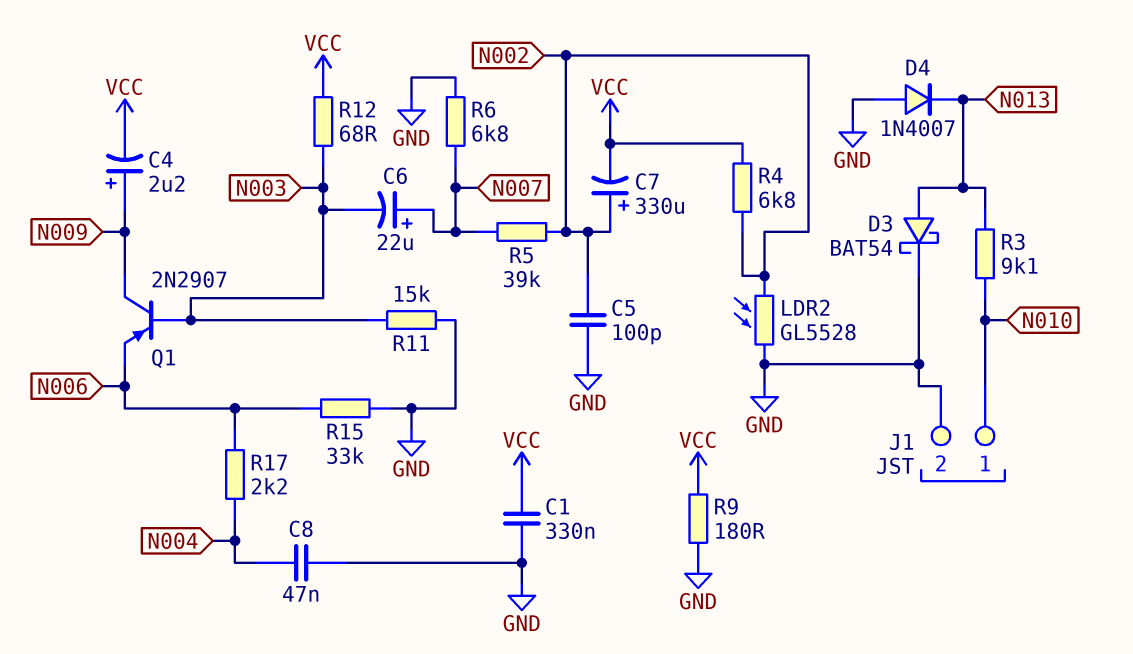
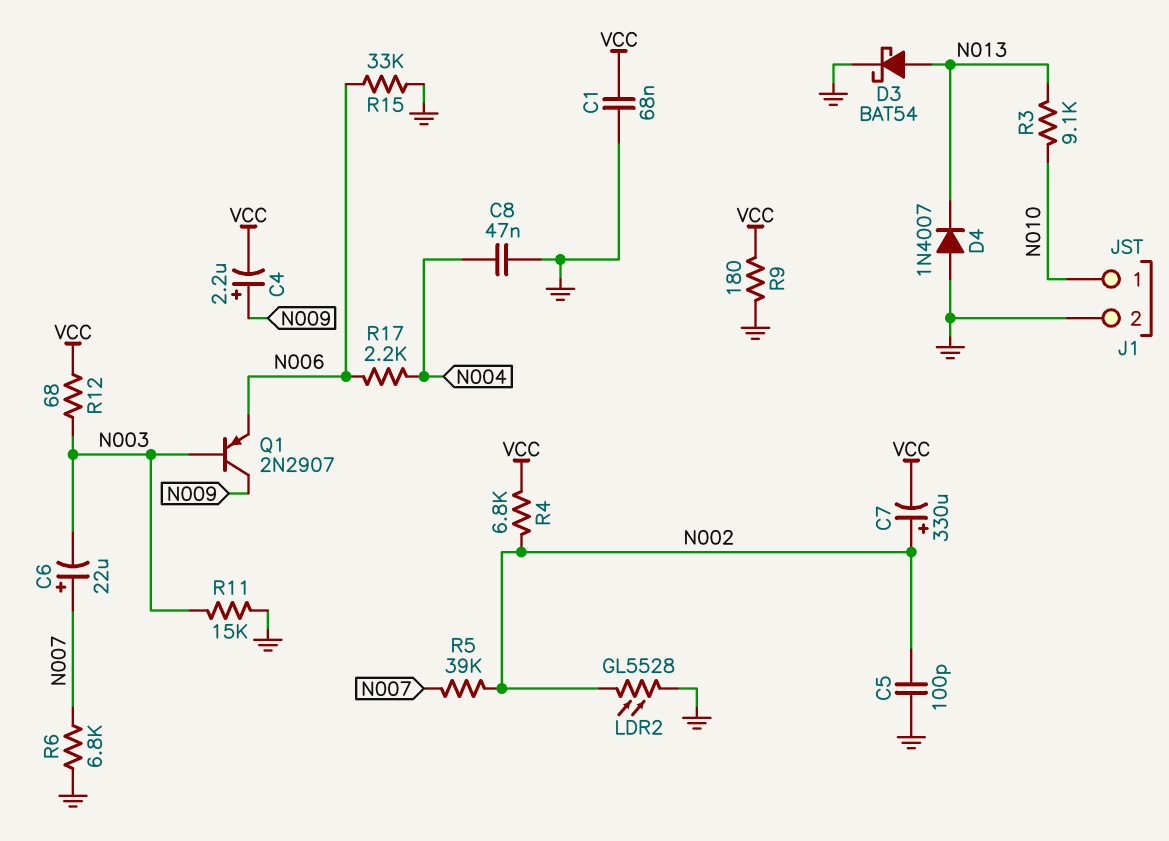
C1: 330nF (GND, VCC) -> 68nF (GND, VCC)

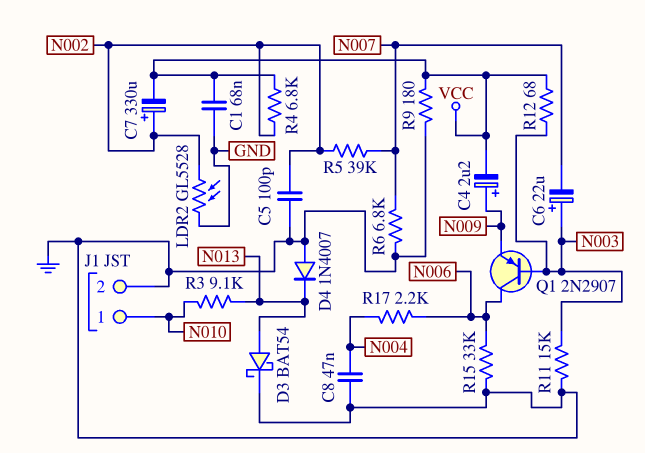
C6: 22uF (plus N007, minus N003) -> 22uF (plus N003, minus N007)
Q1: PNP 2N2907 (B N003, C N009, E N006) -> PNP 2N2907 (B N003, C N006, E N009)

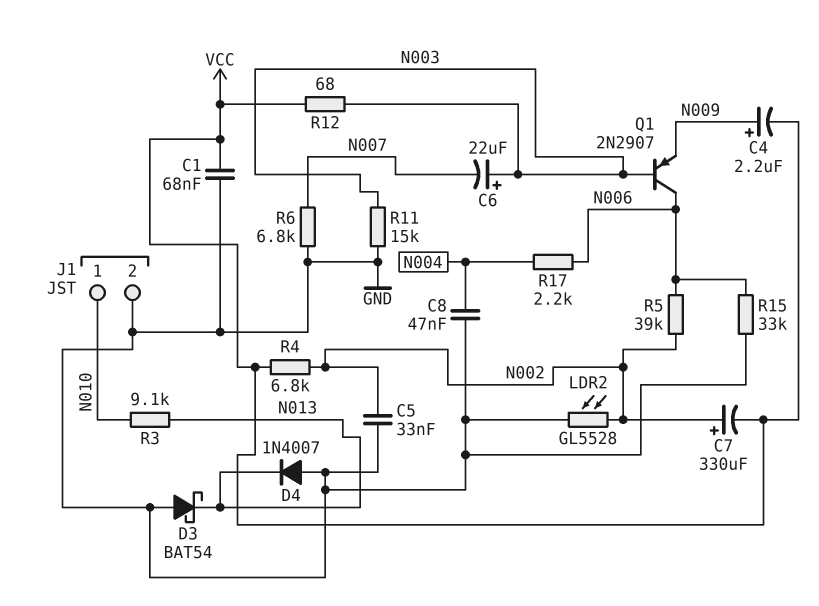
C5: 100pF (GND, N002) -> 33nF (GND, N002)
D3: schottky BAT54 (A N013, K GND) -> schottky BAT54 (A GND, K N013)
R5: 39k (N002, N007) -> 39k (N002, N006)
R9: 180 (GND, VCC) -> none

